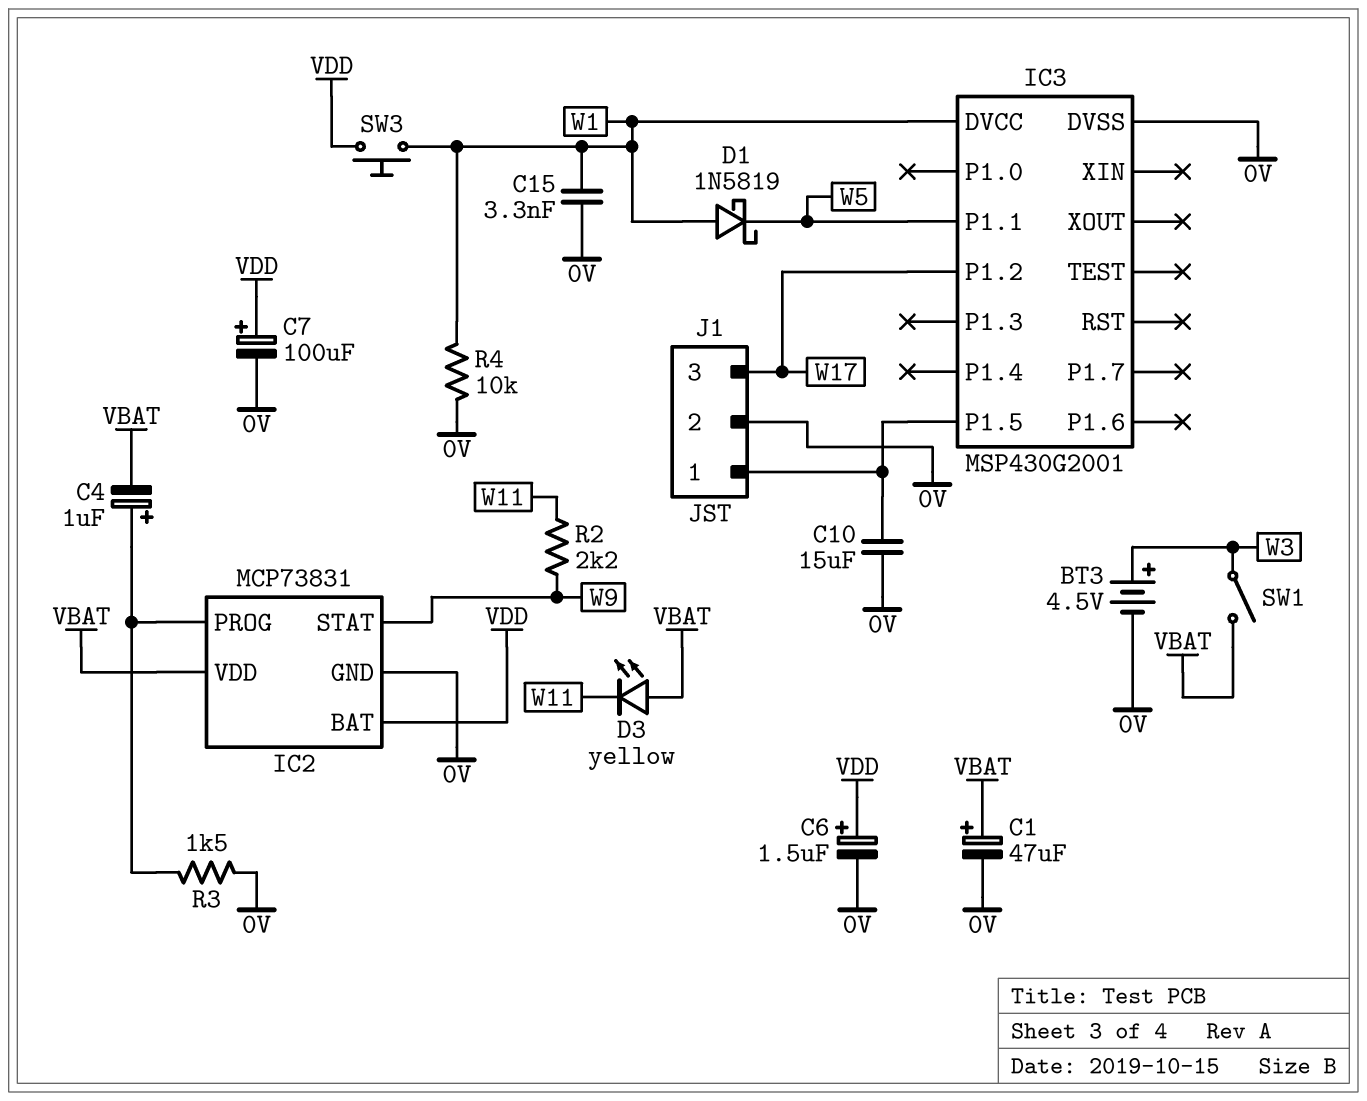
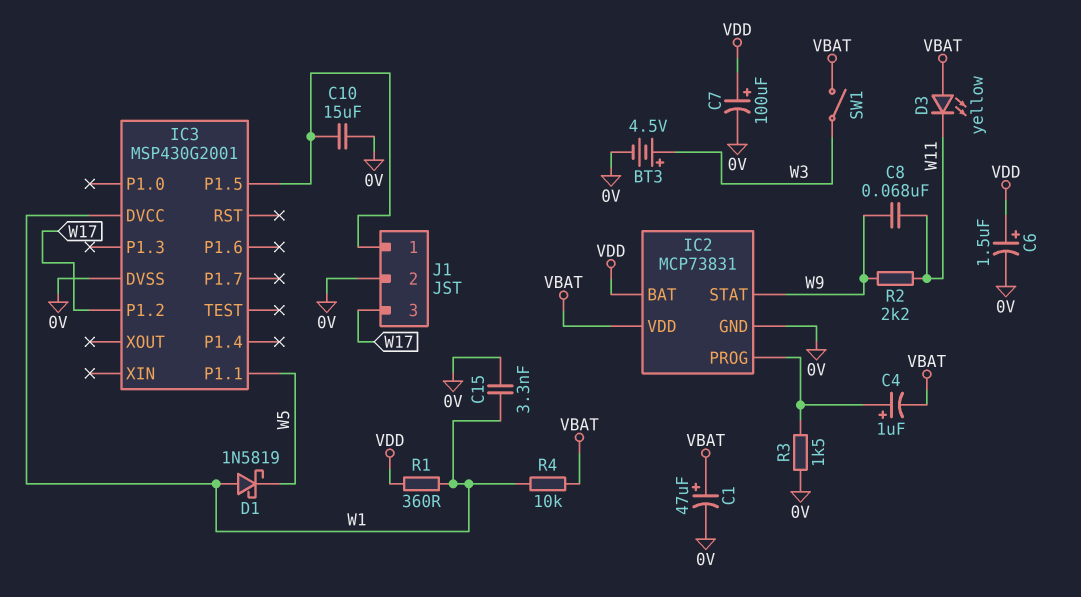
C8: none -> 68nF (W9, W11)
R1: none -> 360 (VDD, W1)
R4: 10k (0V, W1) -> 10k (VBAT, W1)
SW3: button (VDD, W1) -> none

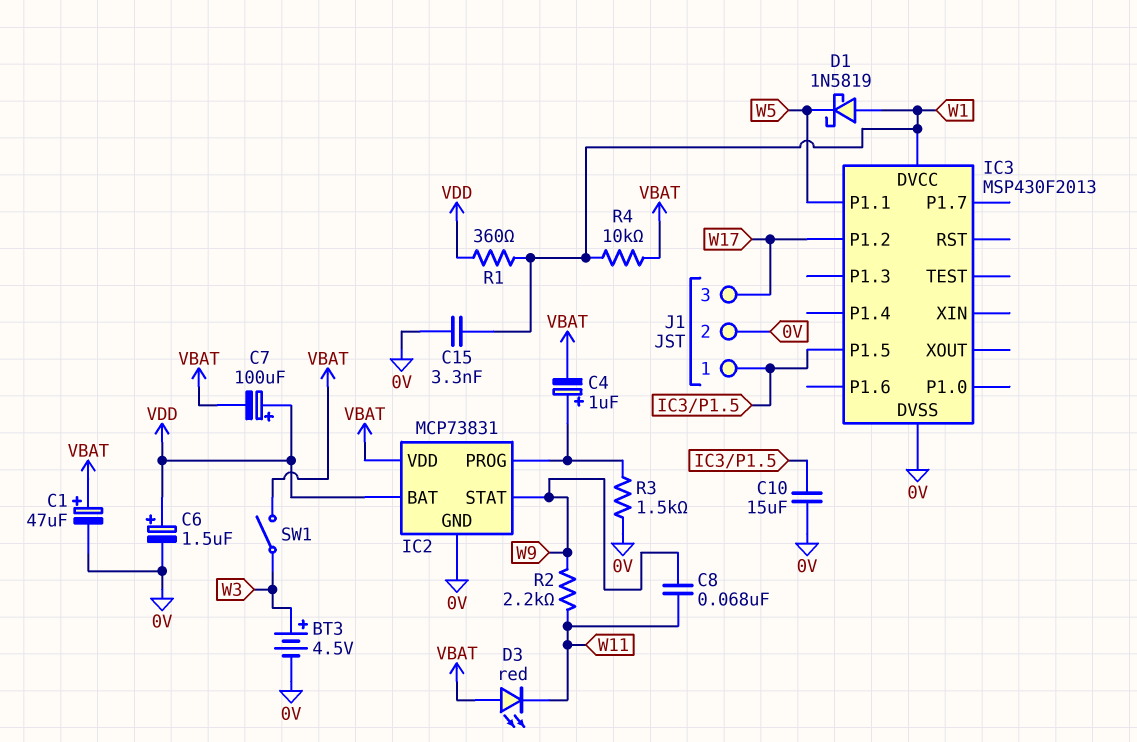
C7: 100uF (plus VDD, minus 0V) -> 100uF (plus VDD, minus VBAT)
D3: LED yellow (A VBAT, K W11) -> LED red (A VBAT, K W11)
IC3: MSP430G2001 -> MSP430F2013

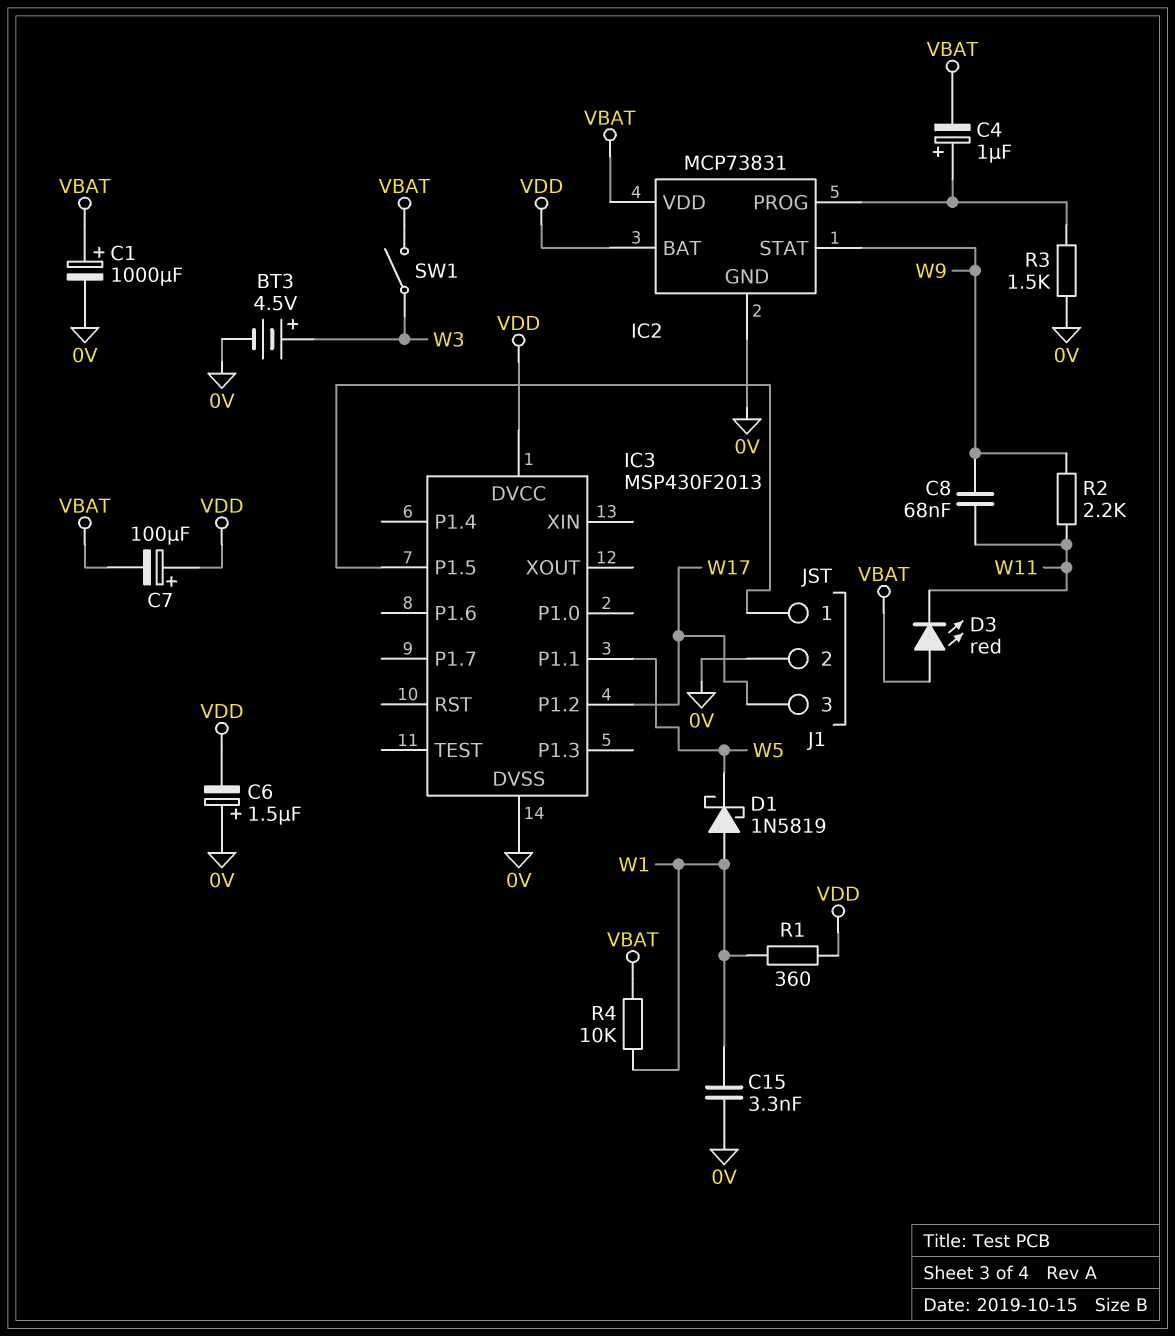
C1: 47uF (plus VBAT, minus 0V) -> 1000uF (plus VBAT, minus 0V)
C6: 1.5uF (plus VDD, minus 0V) -> 1.5uF (plus 0V, minus VDD)
C10: 15uF (0V, IC3/P1.5) -> none
IC3 pin DVCC: W1 -> VDD

